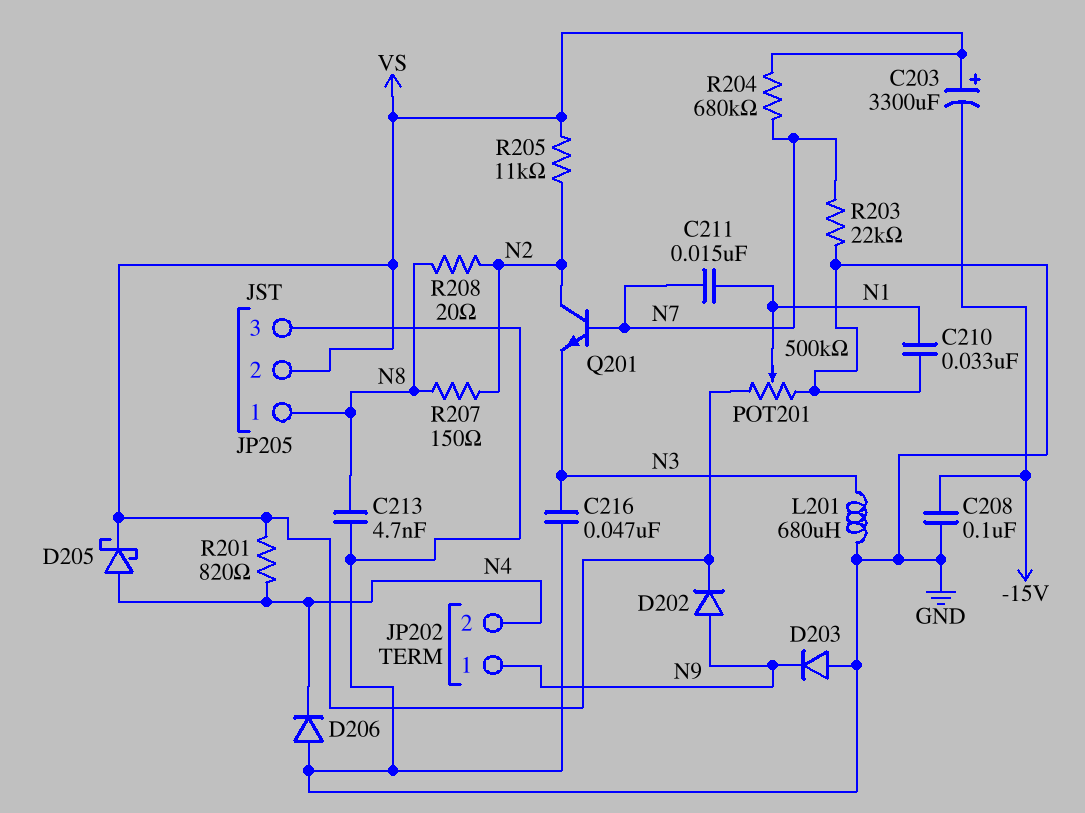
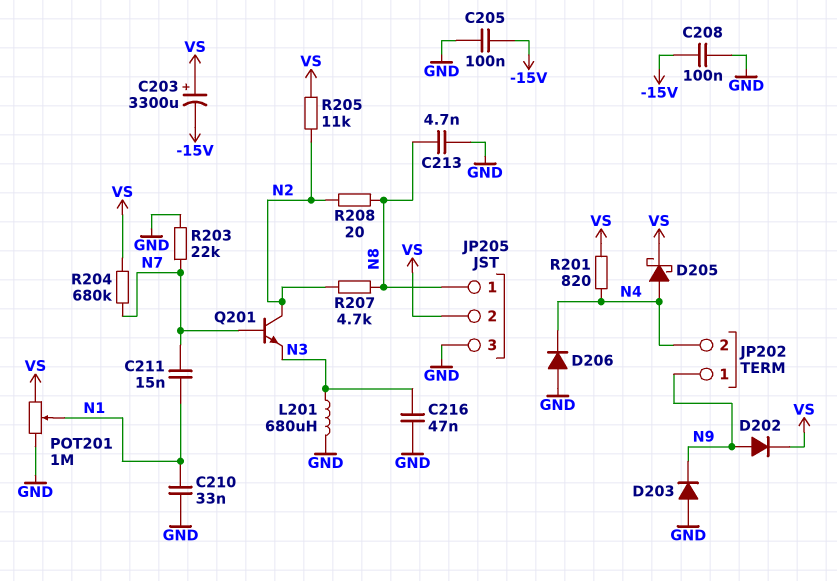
C205: none -> 100nF (-15V, GND)
POT201: 500k (GND, VS, wiper N1) -> 1M (GND, VS, wiper N1)
R207: 150 (N2, N8) -> 4.7k (N2, N8)

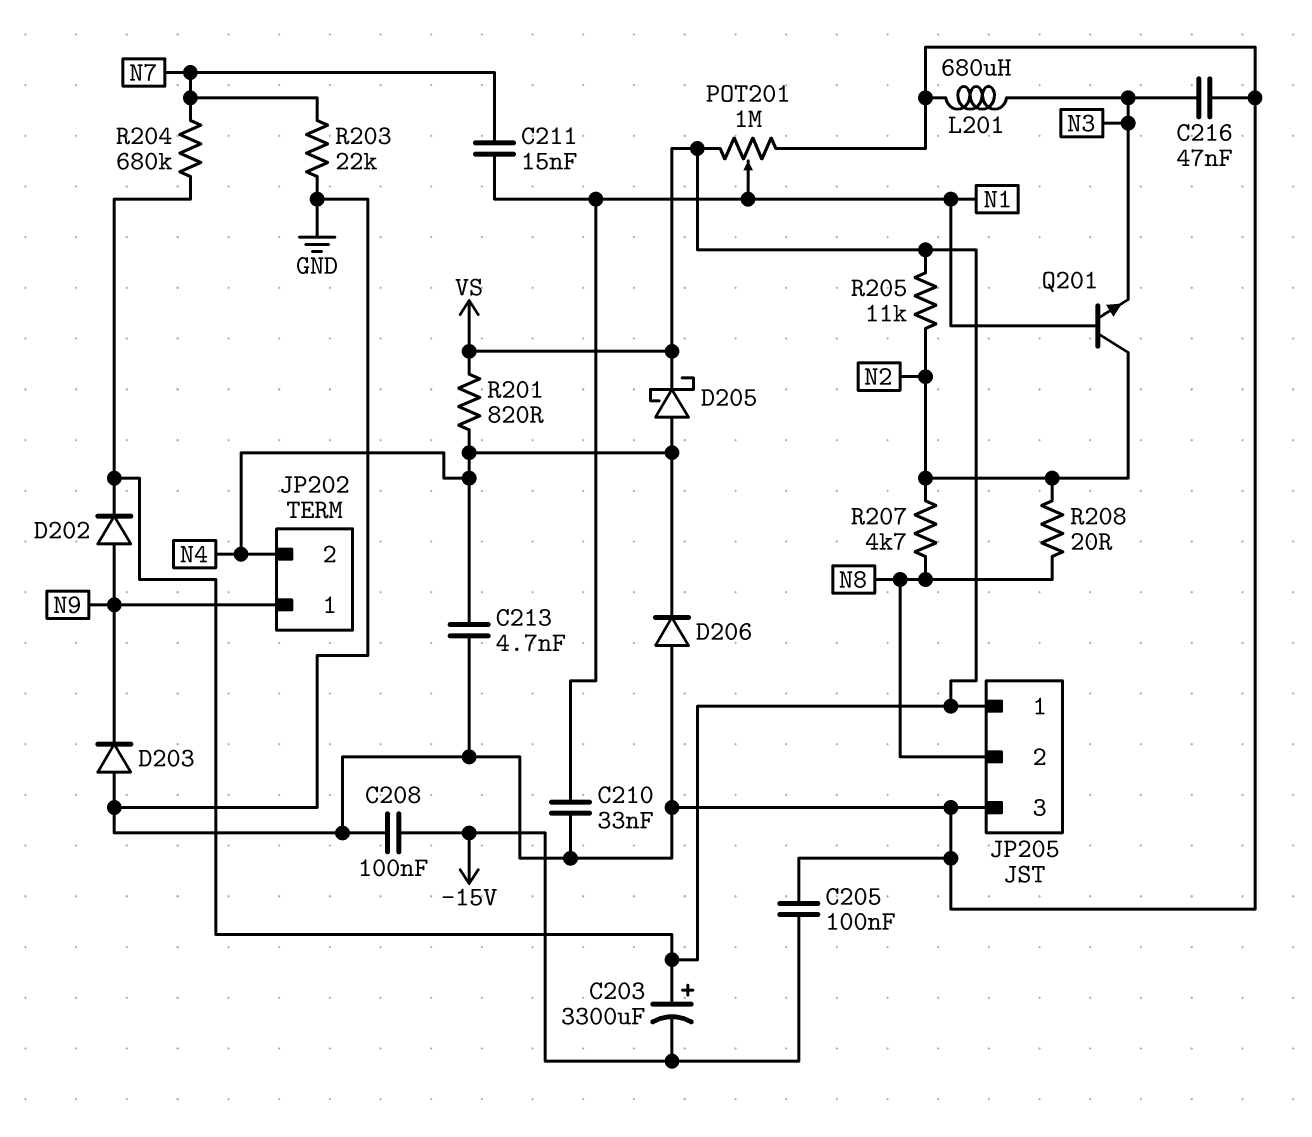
C213: 4.7nF (GND, N8) -> 4.7nF (GND, N4)
JP205 pin 1: N8 -> VS
JP205 pin 2: VS -> N8
Q201: NPN (B N7, C N2, E N3) -> NPN (B N1, C N2, E N3)

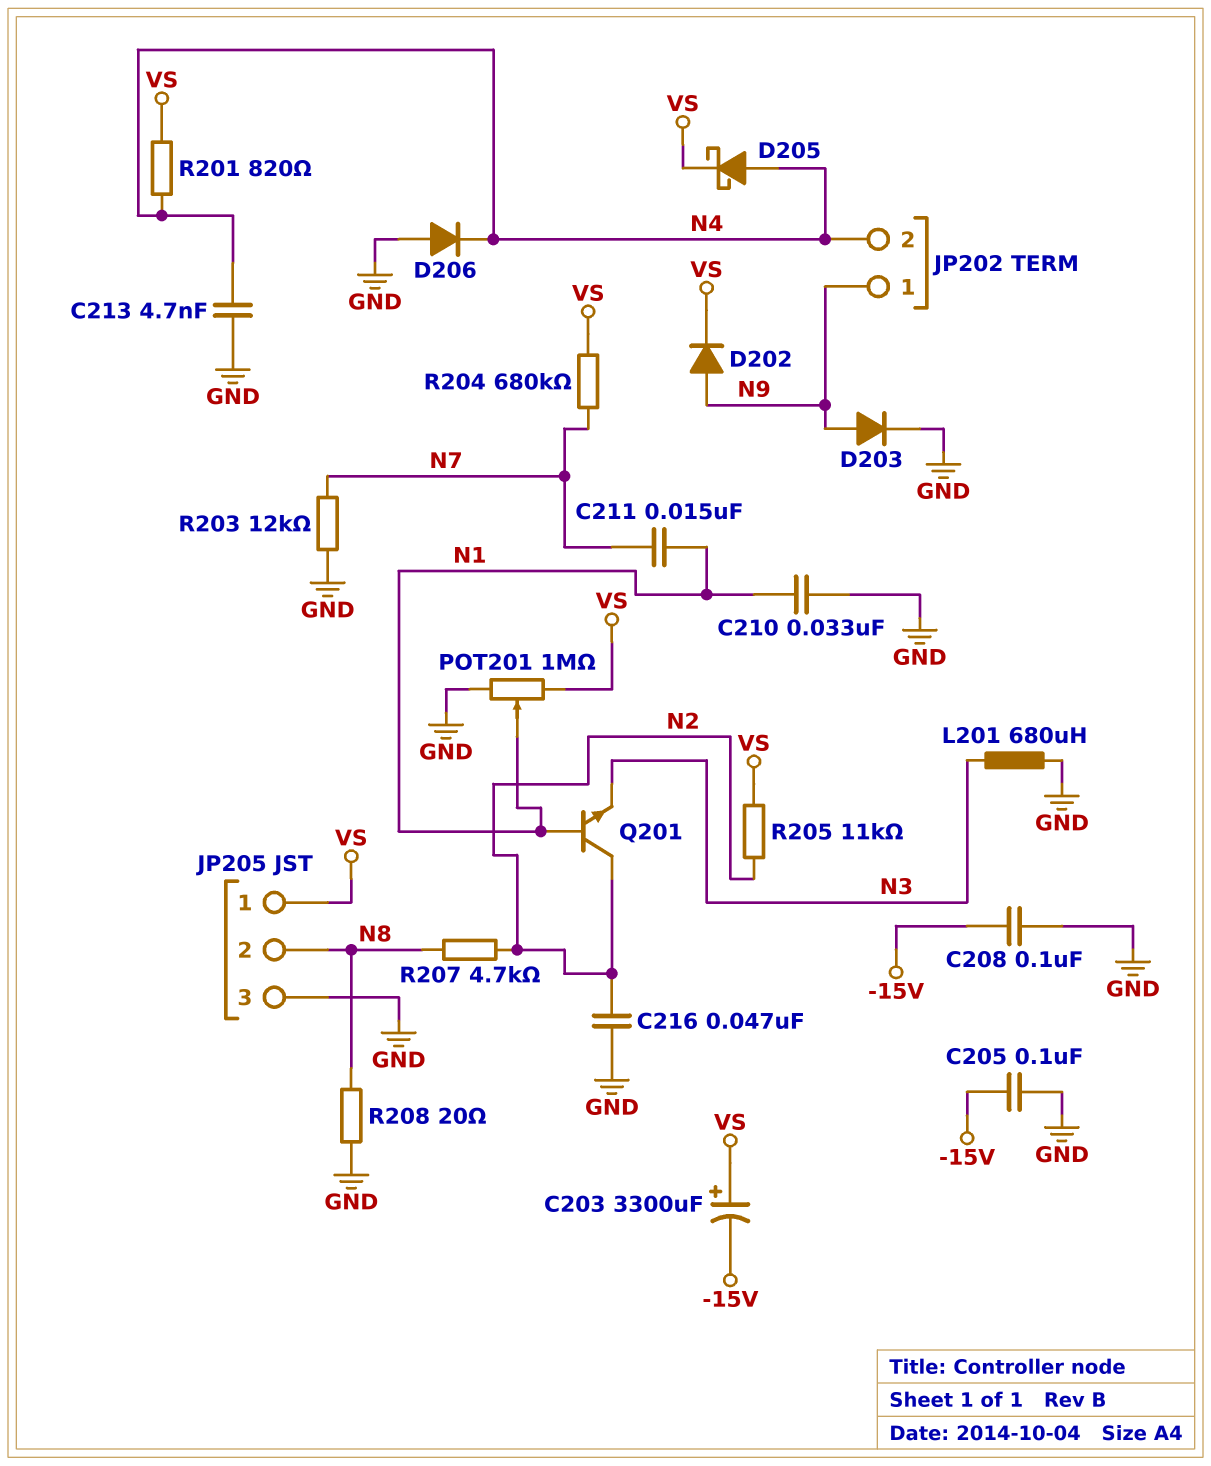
C216: 47nF (GND, N3) -> 47nF (GND, N2)
D203: diode (A GND, K N9) -> diode (A N9, K GND)
R203: 22k (GND, N7) -> 12k (GND, N7)
R208: 20 (N2, N8) -> 20 (GND, N8)

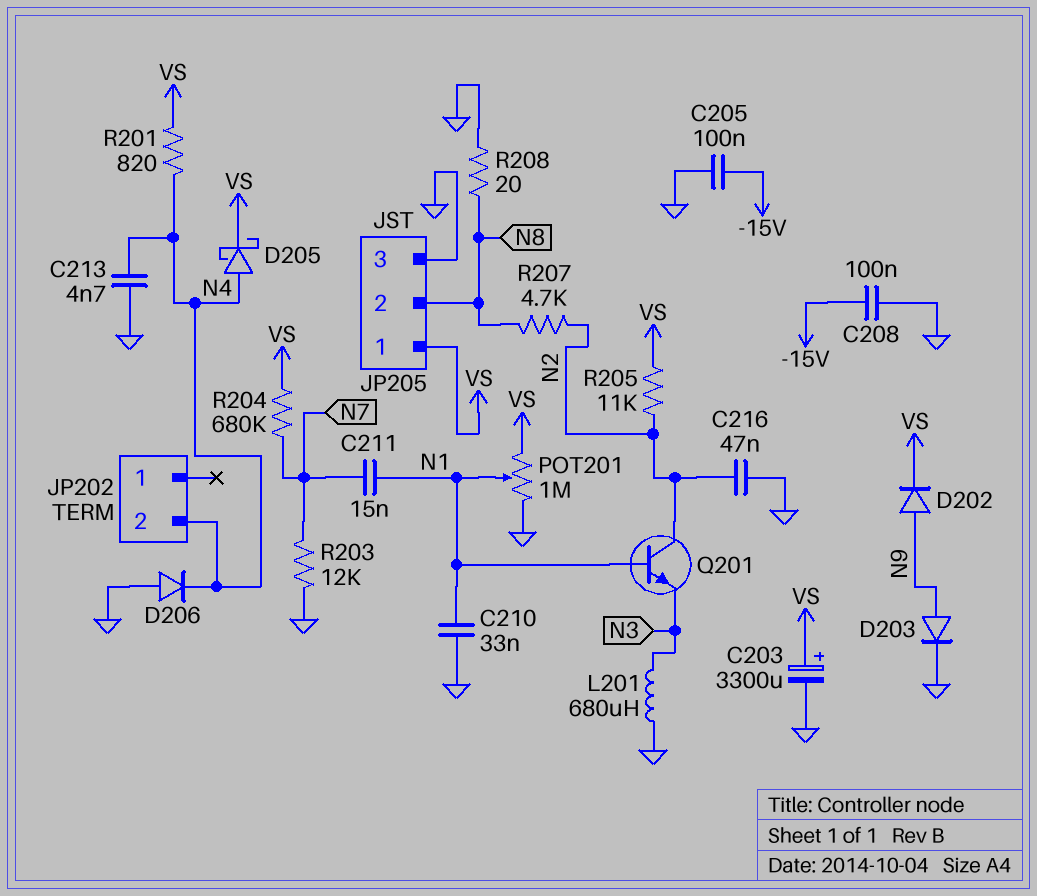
C203: 3300uF (plus VS, minus -15V) -> 3300uF (plus VS, minus GND)
JP202 pin 1: N9 -> none

